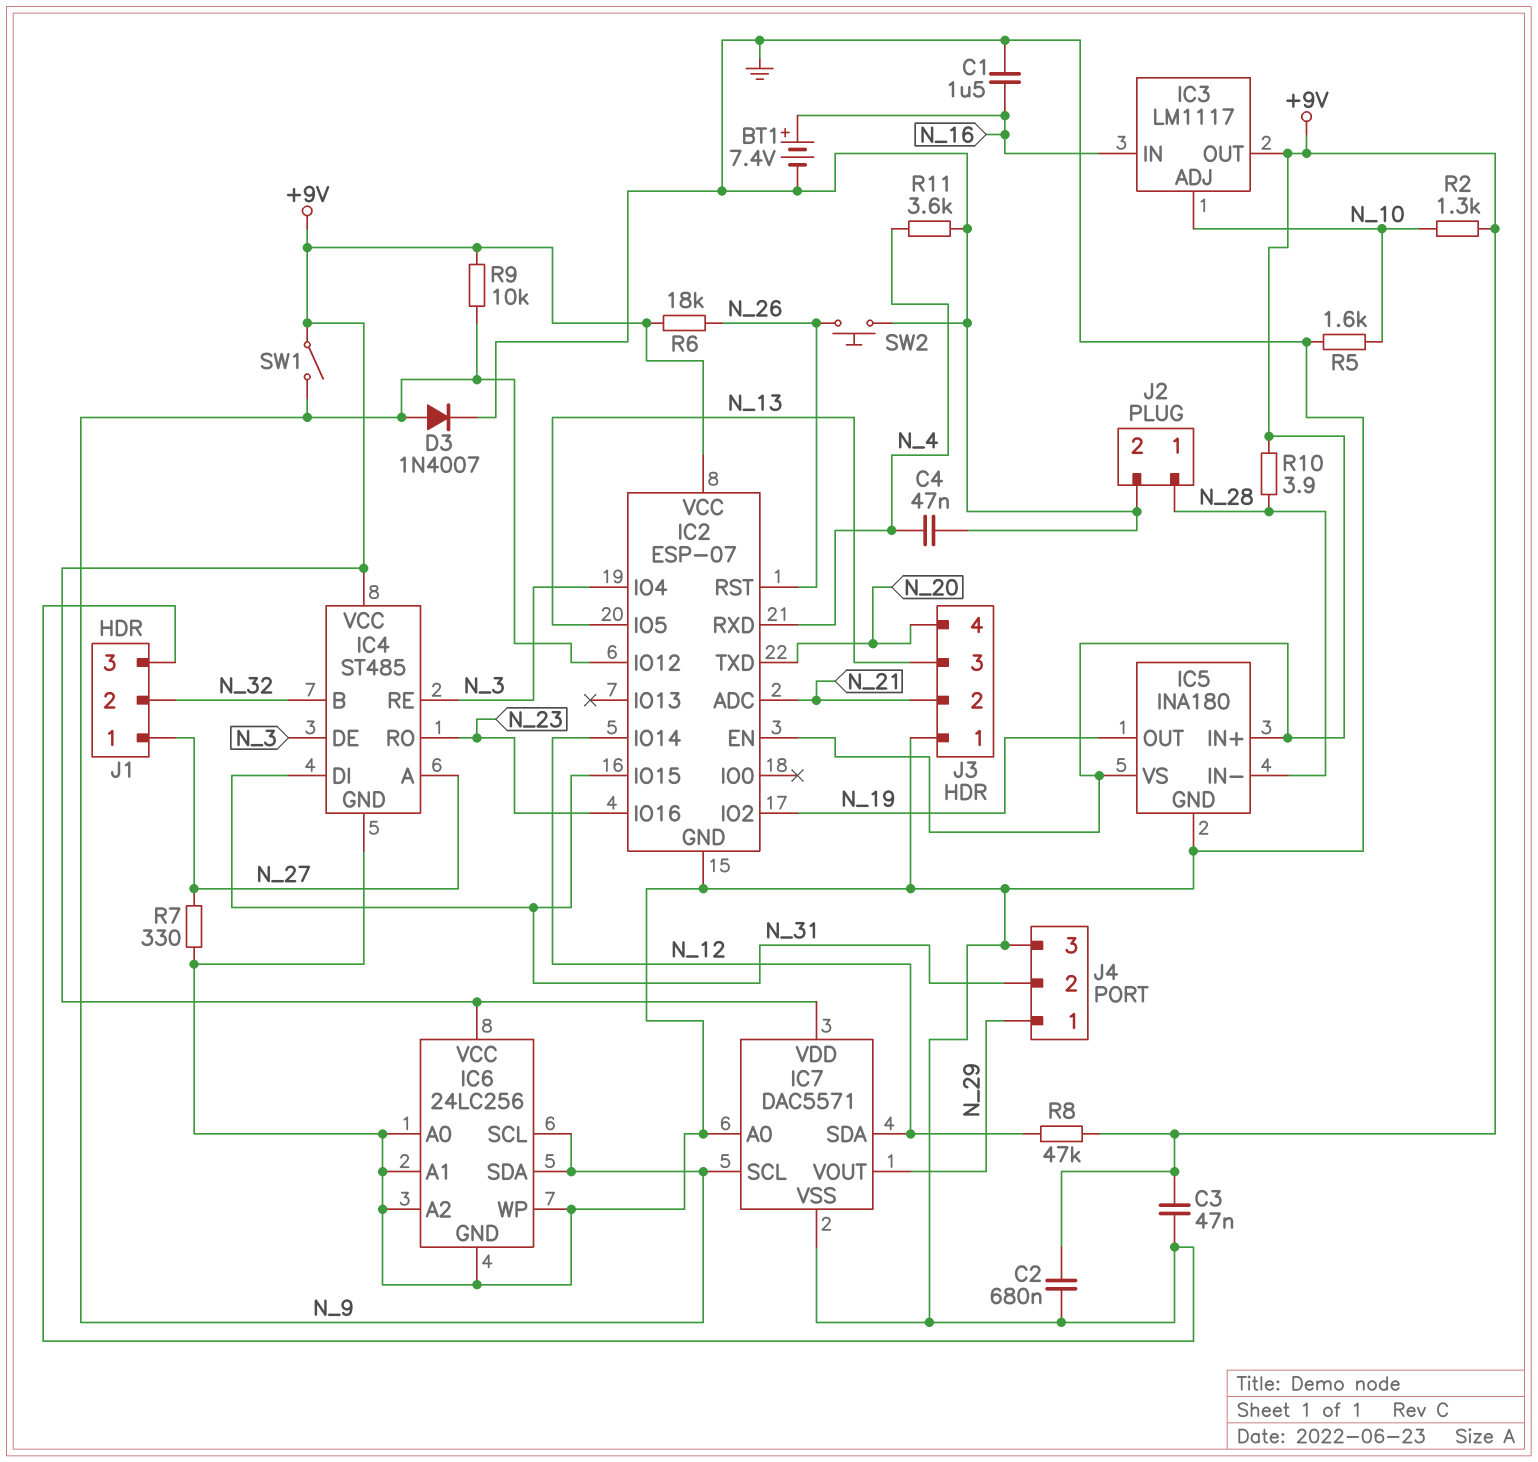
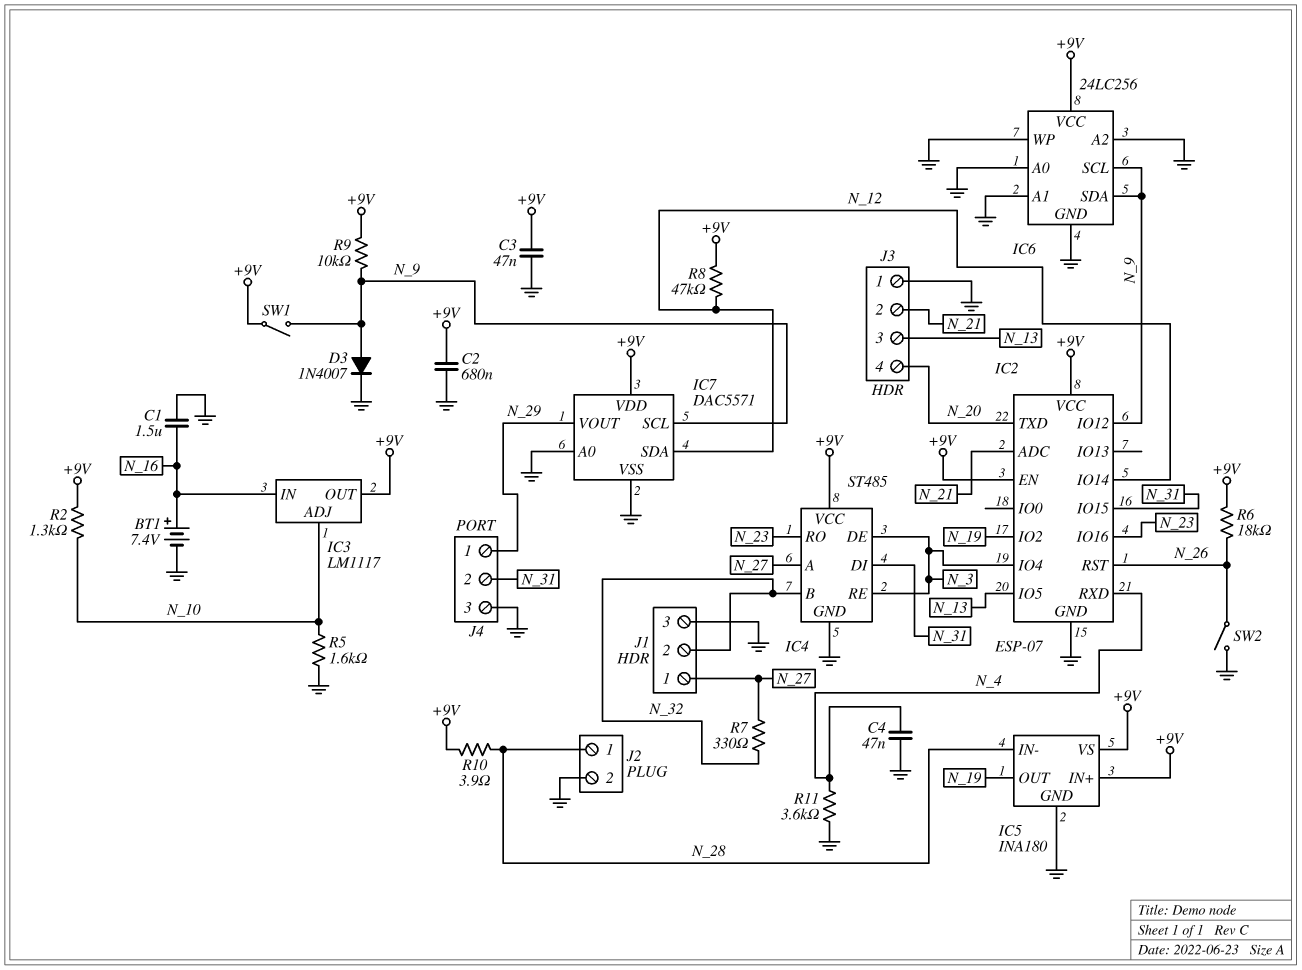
R7: 330 (GND, N_27) -> 330 (N_27, N_32)
SW2: button (GND, N_26) -> switch (GND, N_26)

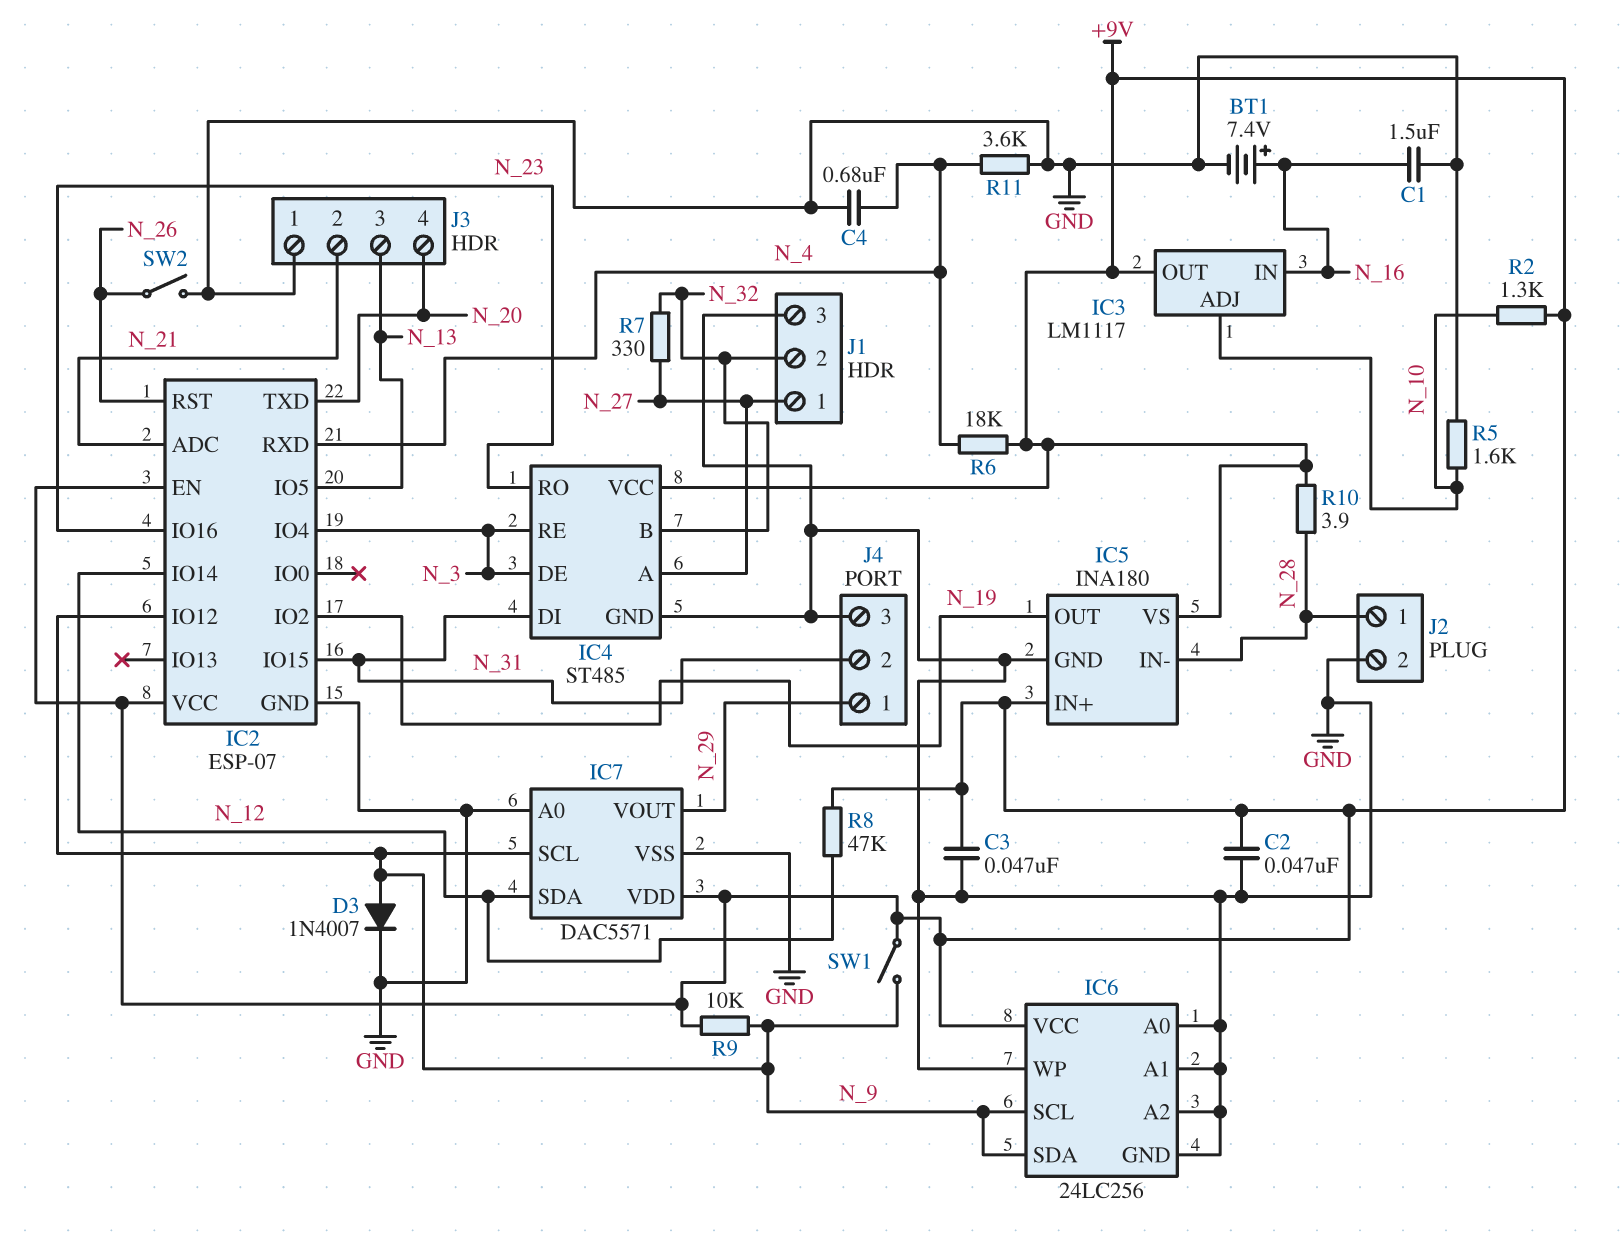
C2: 680nF (+9V, GND) -> 47nF (+9V, GND)
C4: 47nF (GND, N_4) -> 680nF (GND, N_4)
R6: 18k (+9V, N_26) -> 18k (+9V, N_4)

